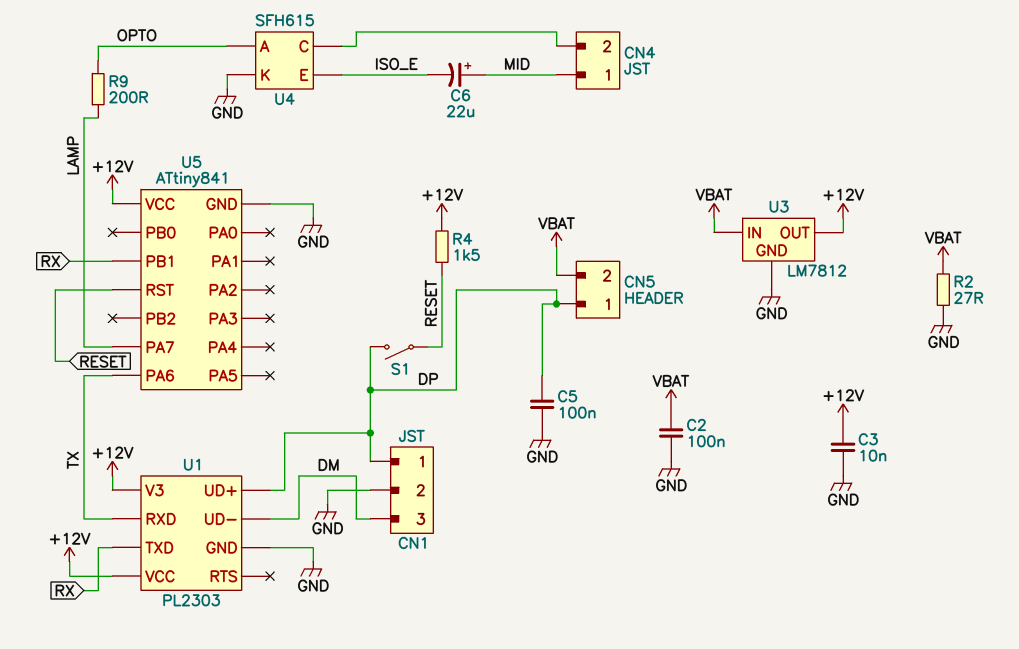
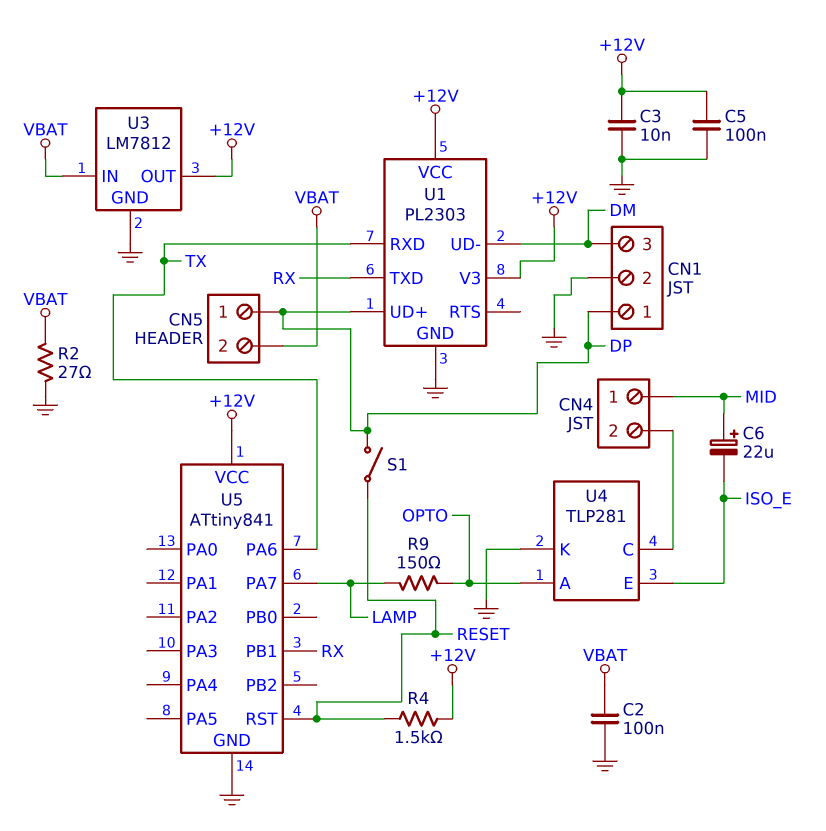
C5: 100nF (DP, GND) -> 100nF (+12V, GND)
R9: 200 (LAMP, OPTO) -> 150 (LAMP, OPTO)
U4: SFH615 -> TLP281

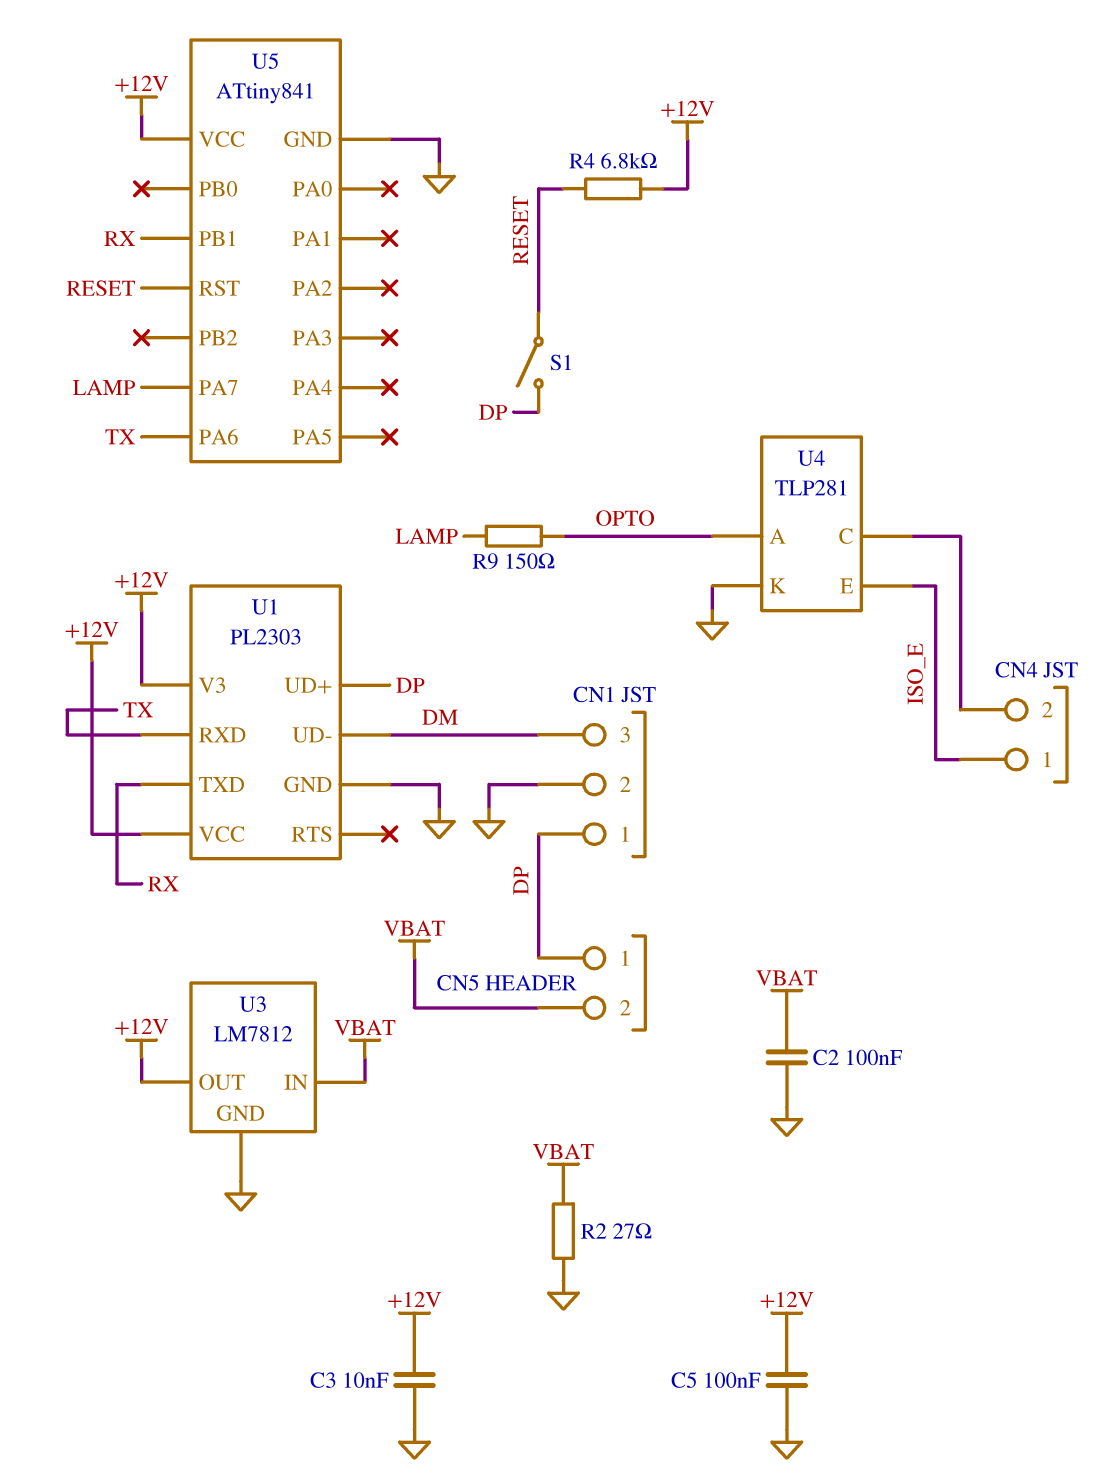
C6: 22uF (plus MID, minus ISO_E) -> none
CN4 pin 1: MID -> ISO_E
R4: 1.5k (+12V, RESET) -> 6.8k (+12V, RESET)

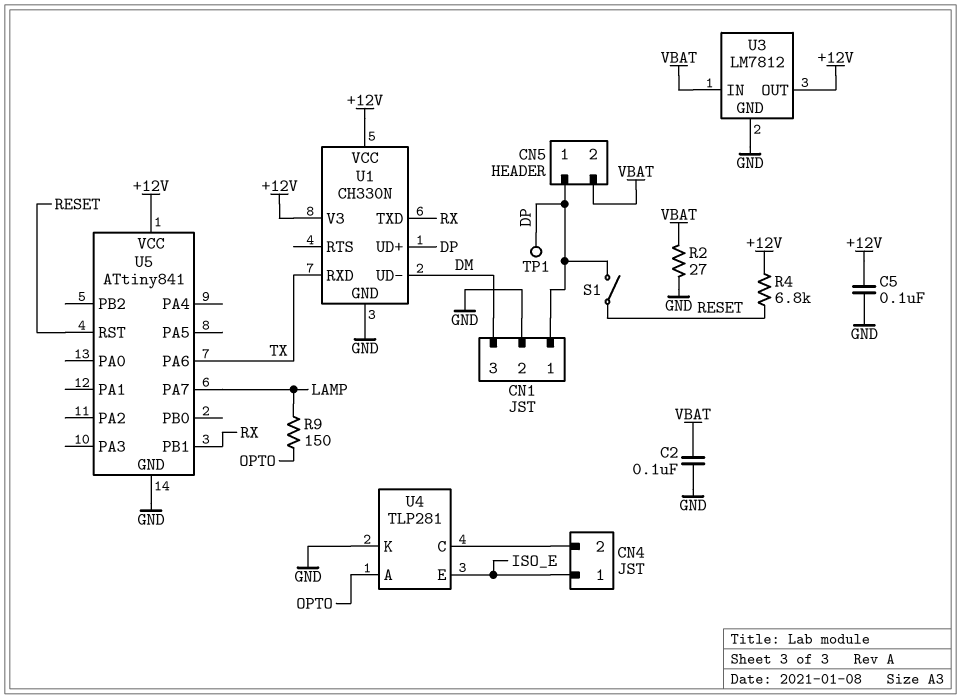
C3: 10nF (+12V, GND) -> none
TP1: none -> test point (DP)
U1: PL2303 -> CH330N

